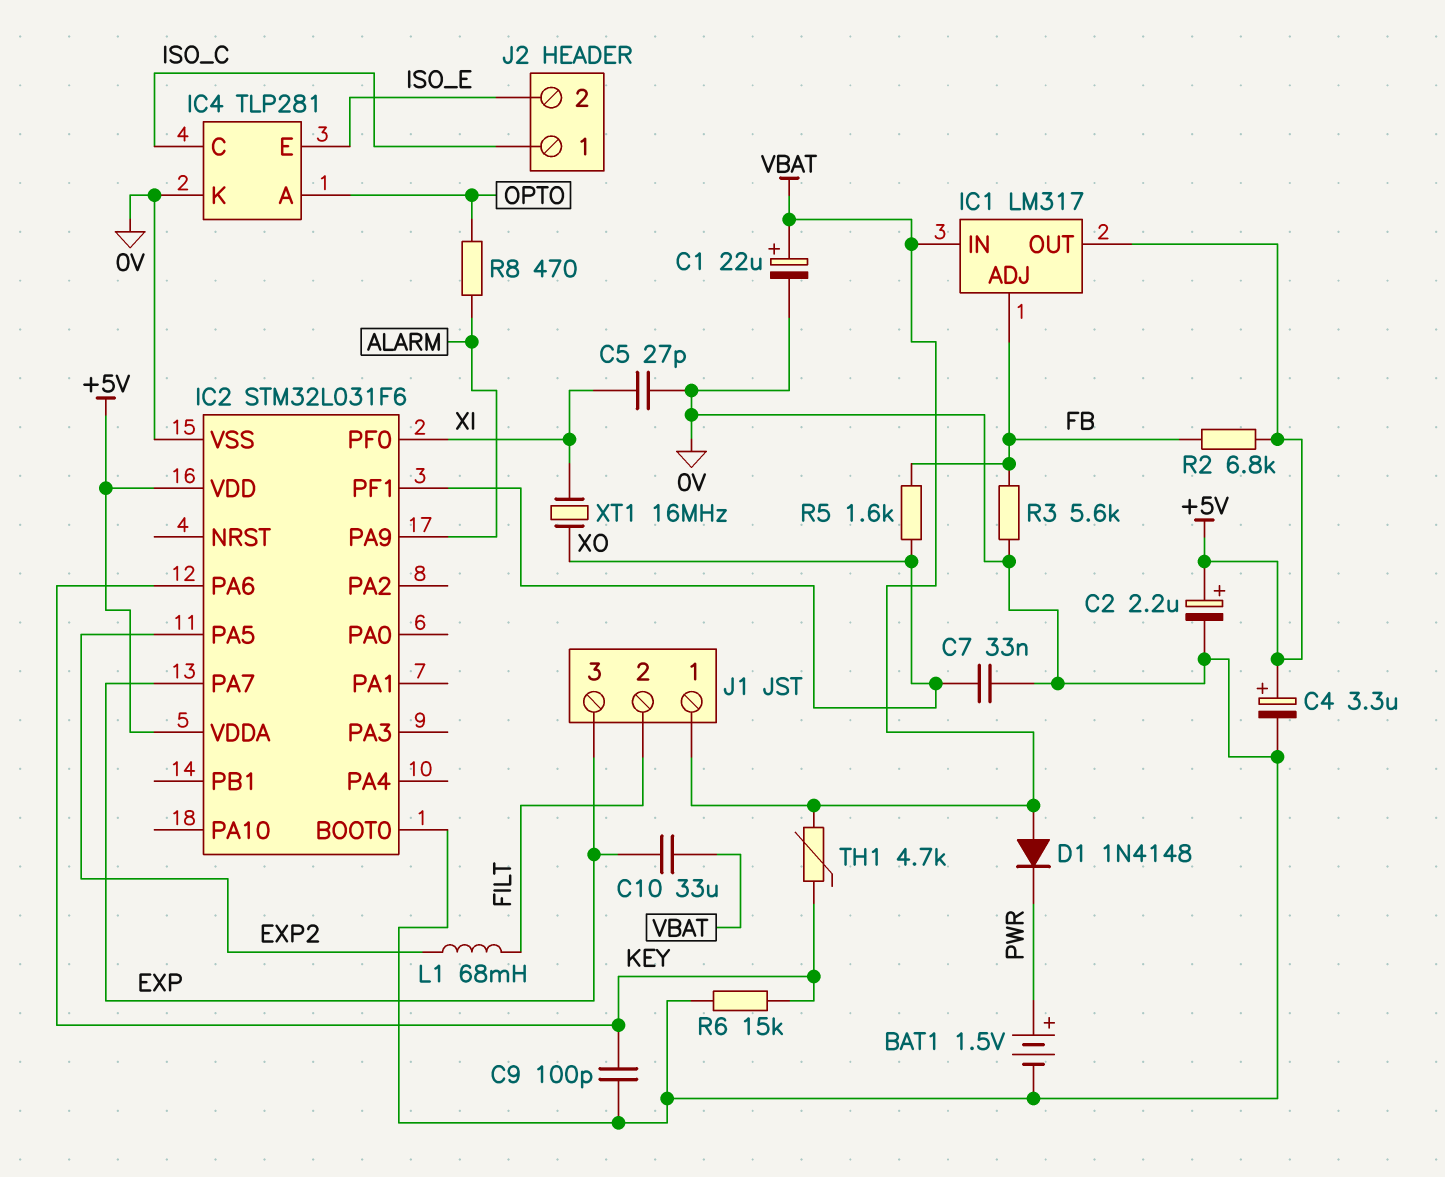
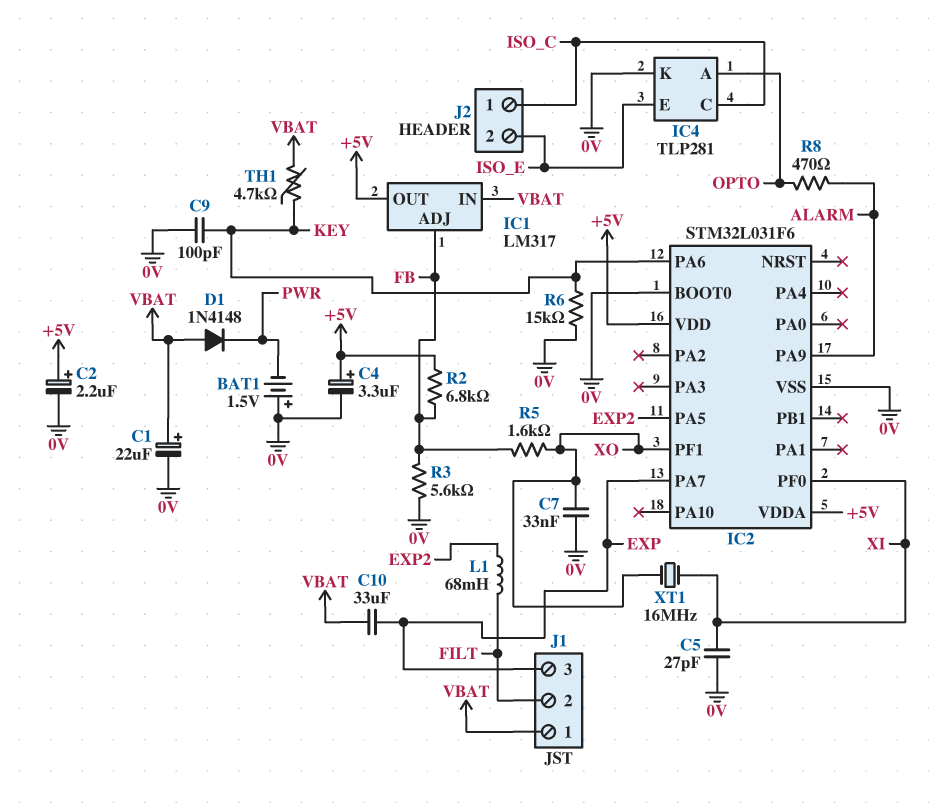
BAT1: 1.5V (plus PWR, minus 0V) -> 1.5V (plus 0V, minus PWR)

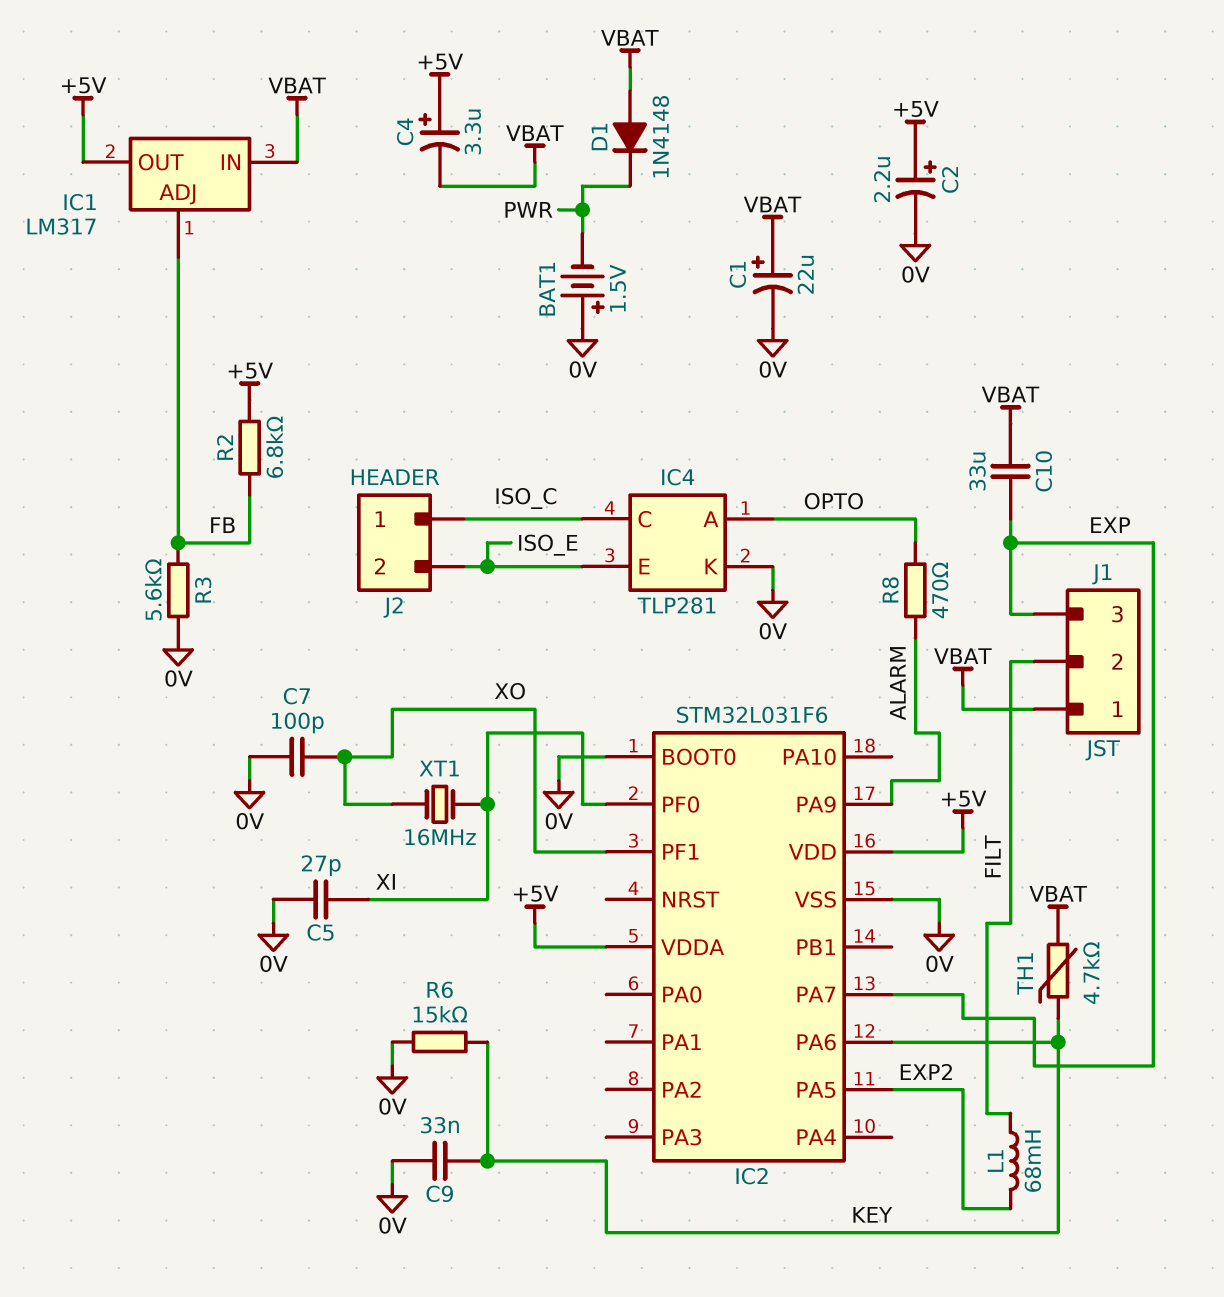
C4: 3.3uF (plus +5V, minus 0V) -> 3.3uF (plus +5V, minus VBAT)
C7: 33nF (0V, XO) -> 100pF (0V, XO)
C9: 100pF (0V, KEY) -> 33nF (0V, KEY)
R5: 1.6k (FB, XO) -> none

